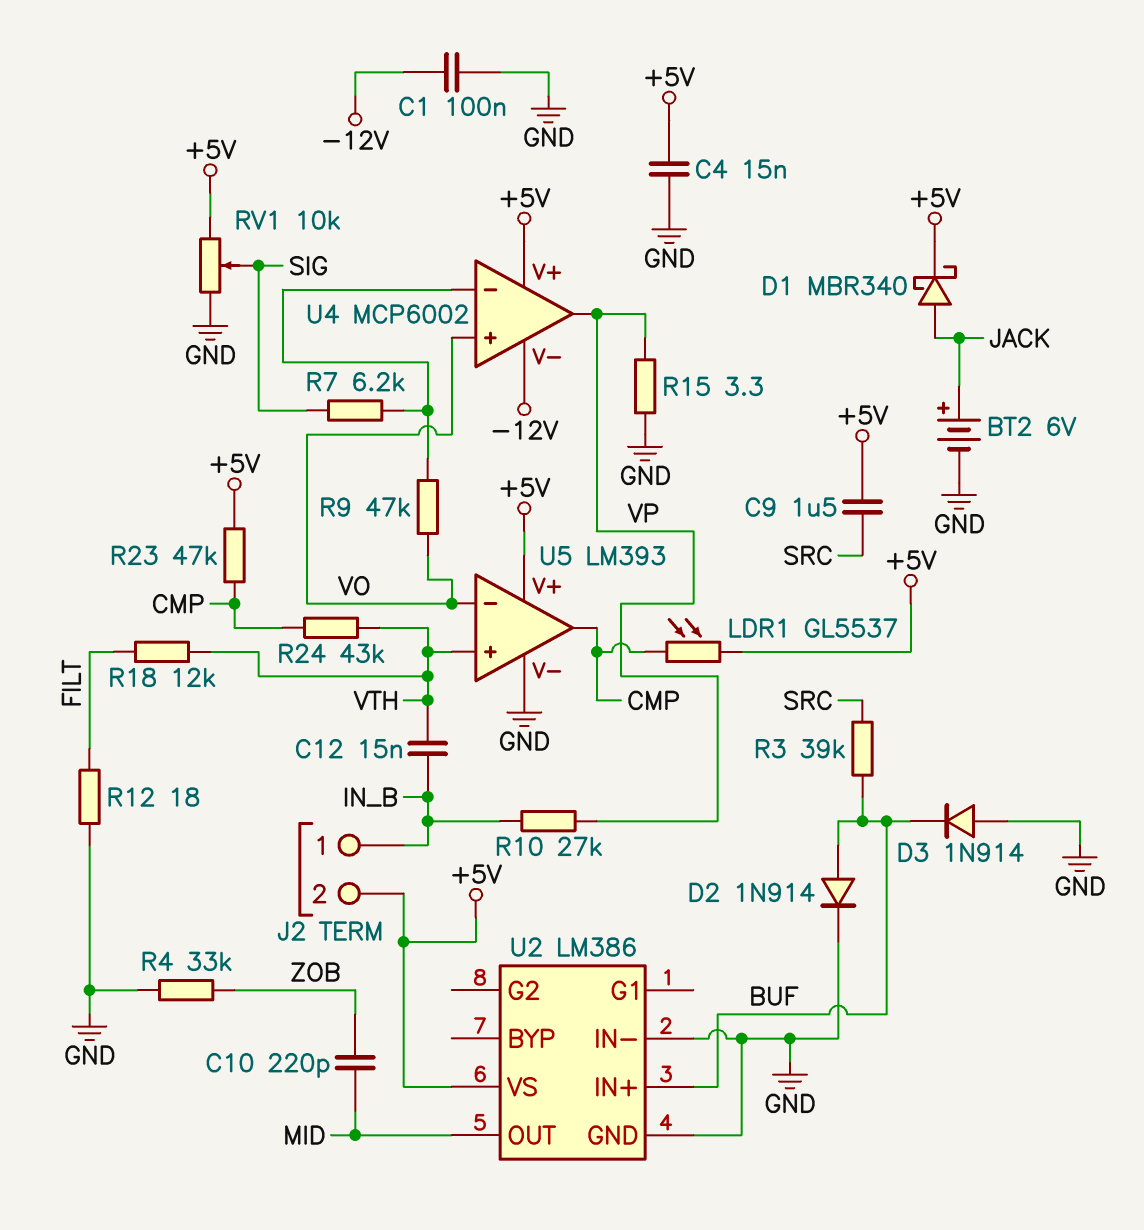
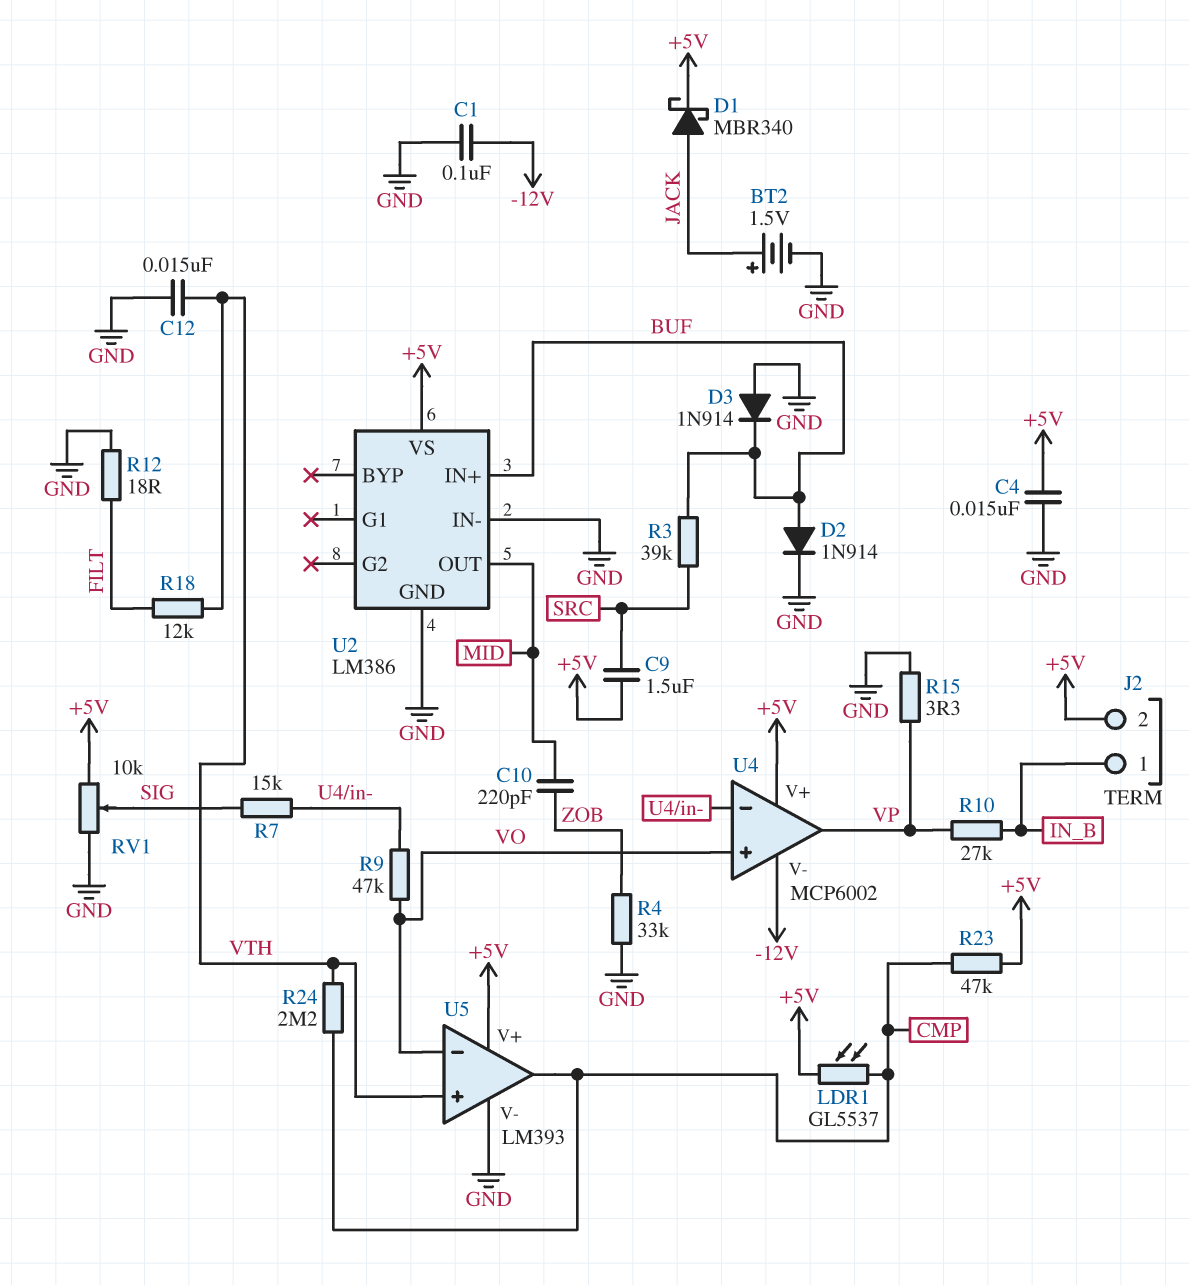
BT2: 6V (plus JACK, minus GND) -> 1.5V (plus JACK, minus GND)
C12: 15nF (IN_B, VTH) -> 15nF (GND, VTH)
R7: 6.2k (SIG, U4/in-) -> 15k (SIG, U4/in-)
R24: 43k (CMP, VTH) -> 2.2M (CMP, VTH)

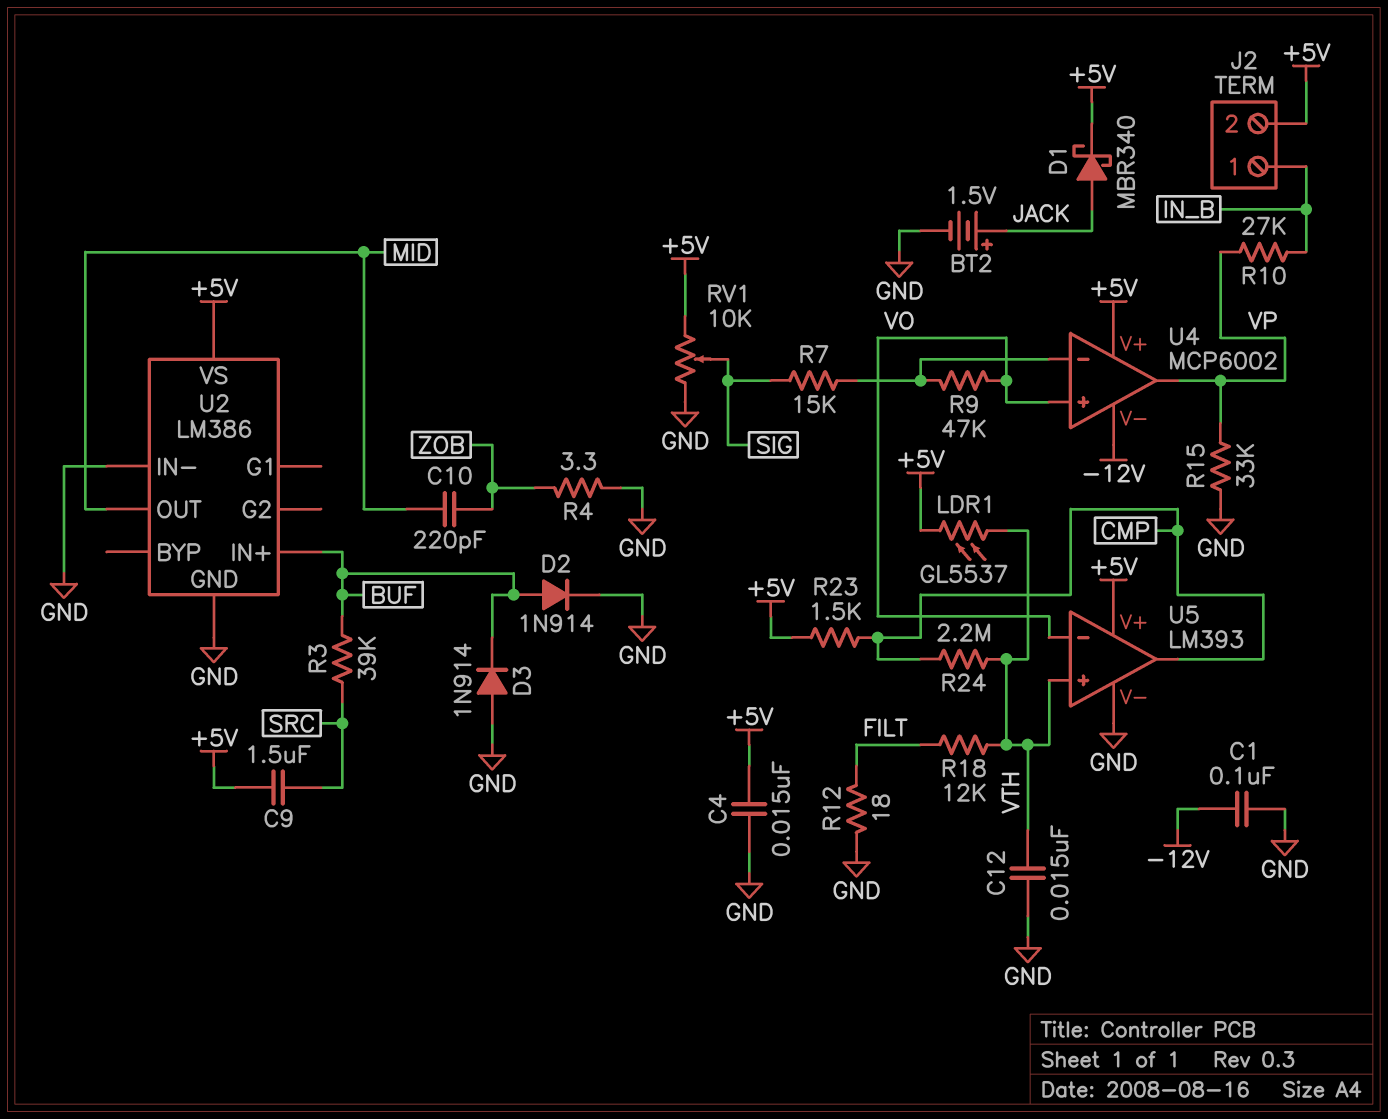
LDR1: GL5537 (+5V, CMP) -> GL5537 (+5V, VTH)
R4: 33k (GND, ZOB) -> 3.3 (GND, ZOB)
R15: 3.3 (GND, VP) -> 33k (GND, VP)
R23: 47k (+5V, CMP) -> 1.5k (+5V, CMP)

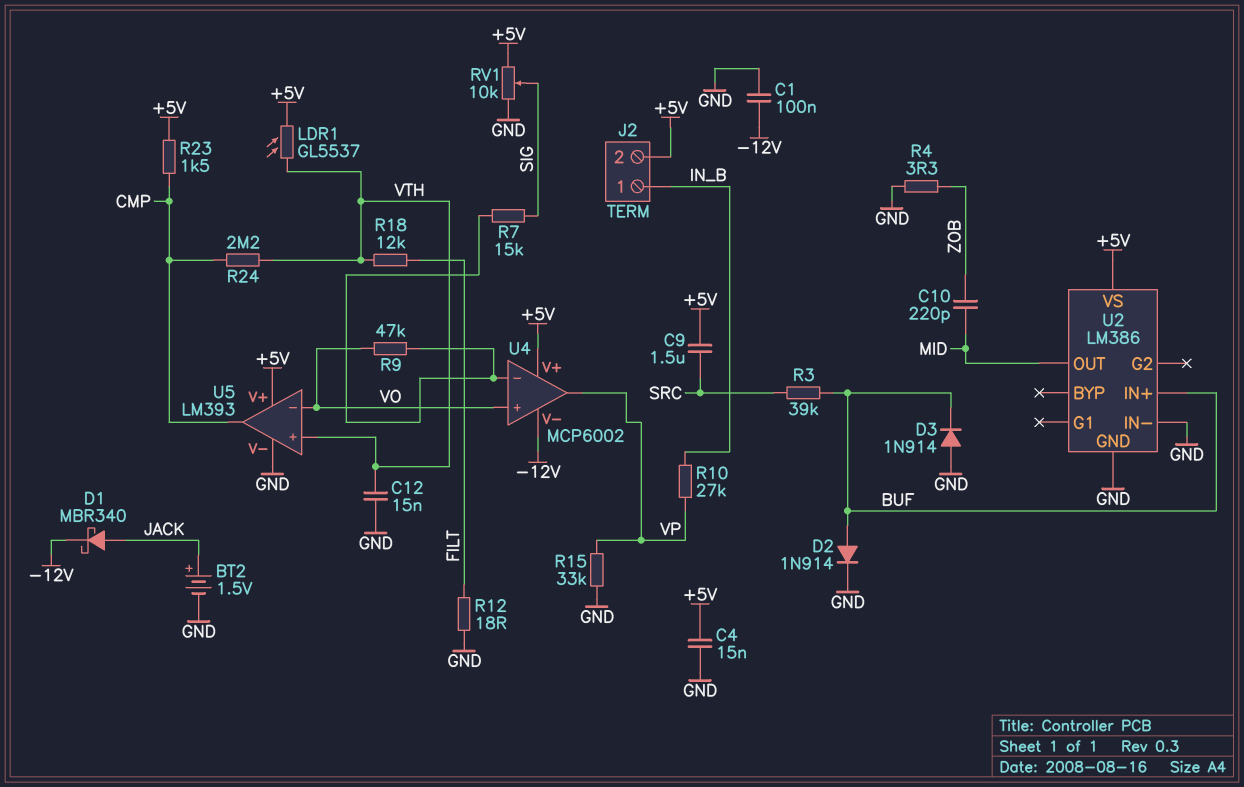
D1: schottky MBR340 (A JACK, K +5V) -> schottky MBR340 (A JACK, K -12V)

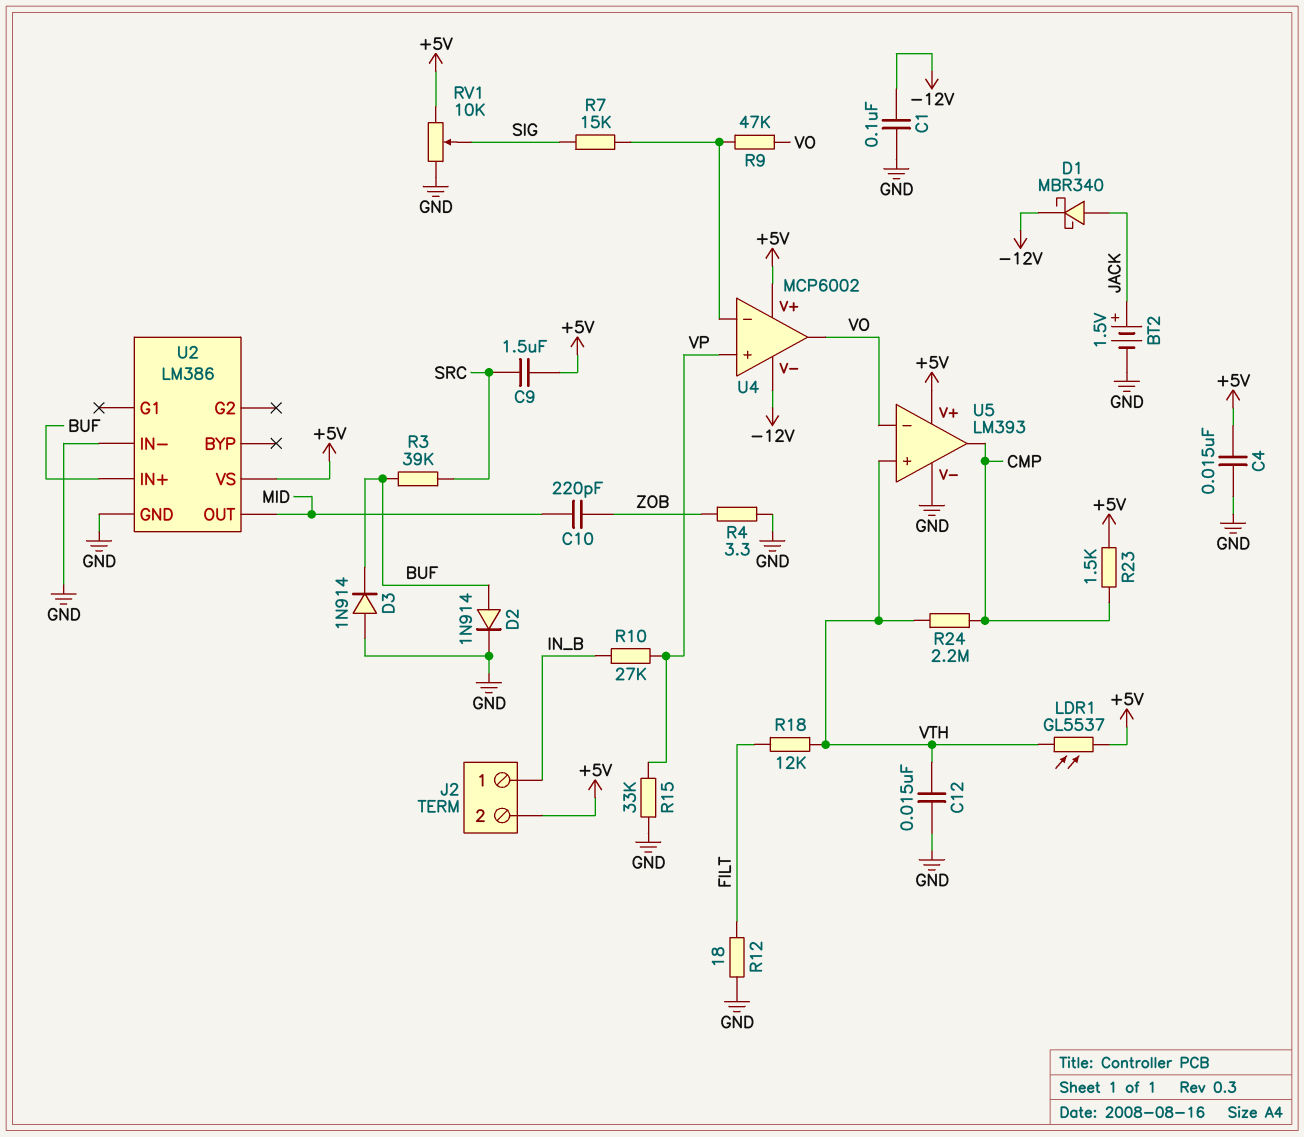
U4 pin in+: VO -> VP
U4 pin out: VP -> VO

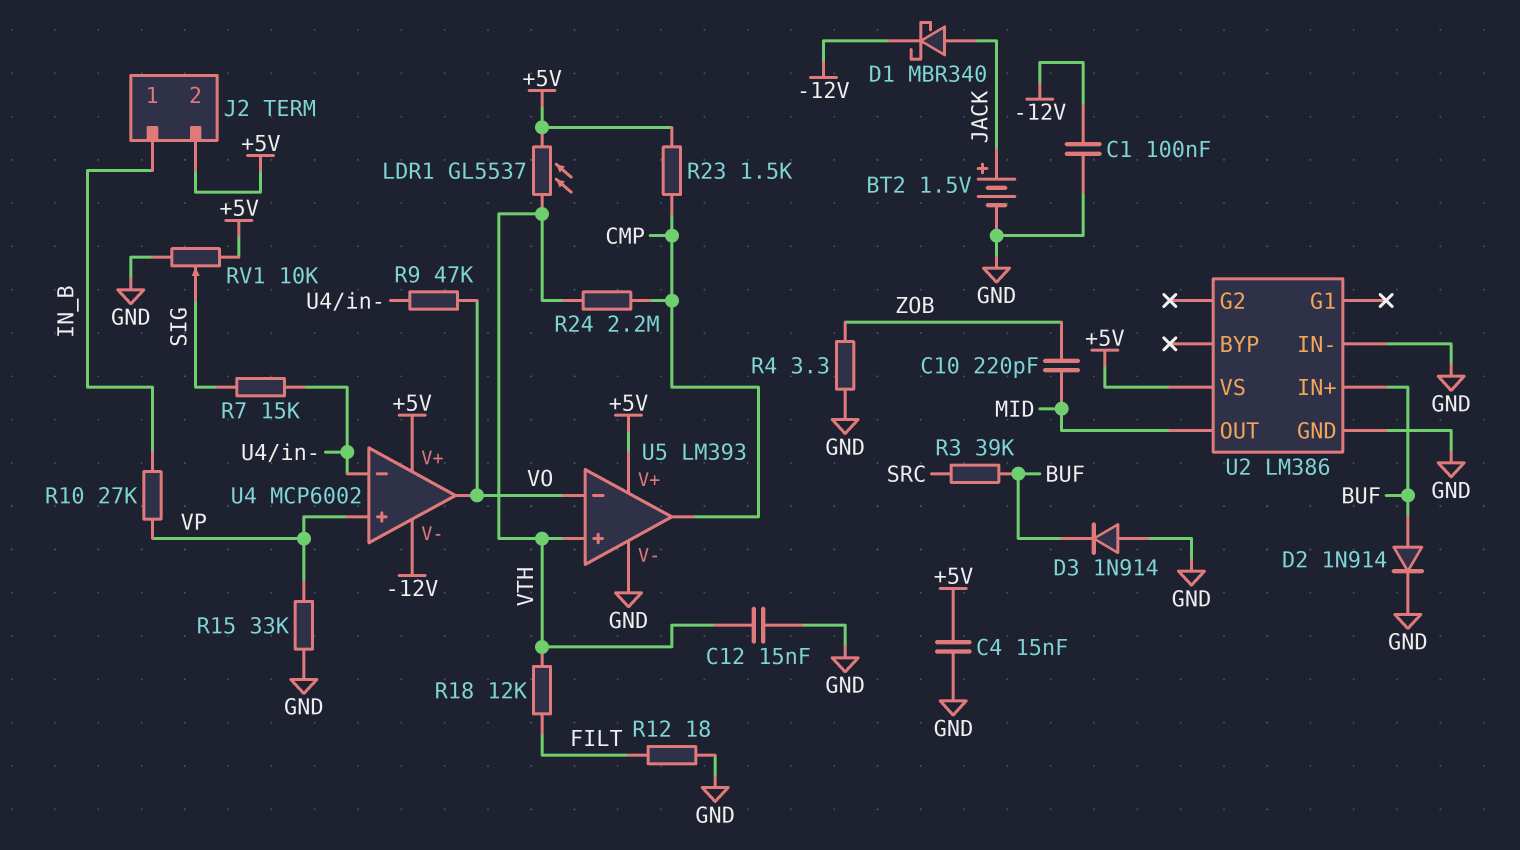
C9: 1.5uF (+5V, SRC) -> none

